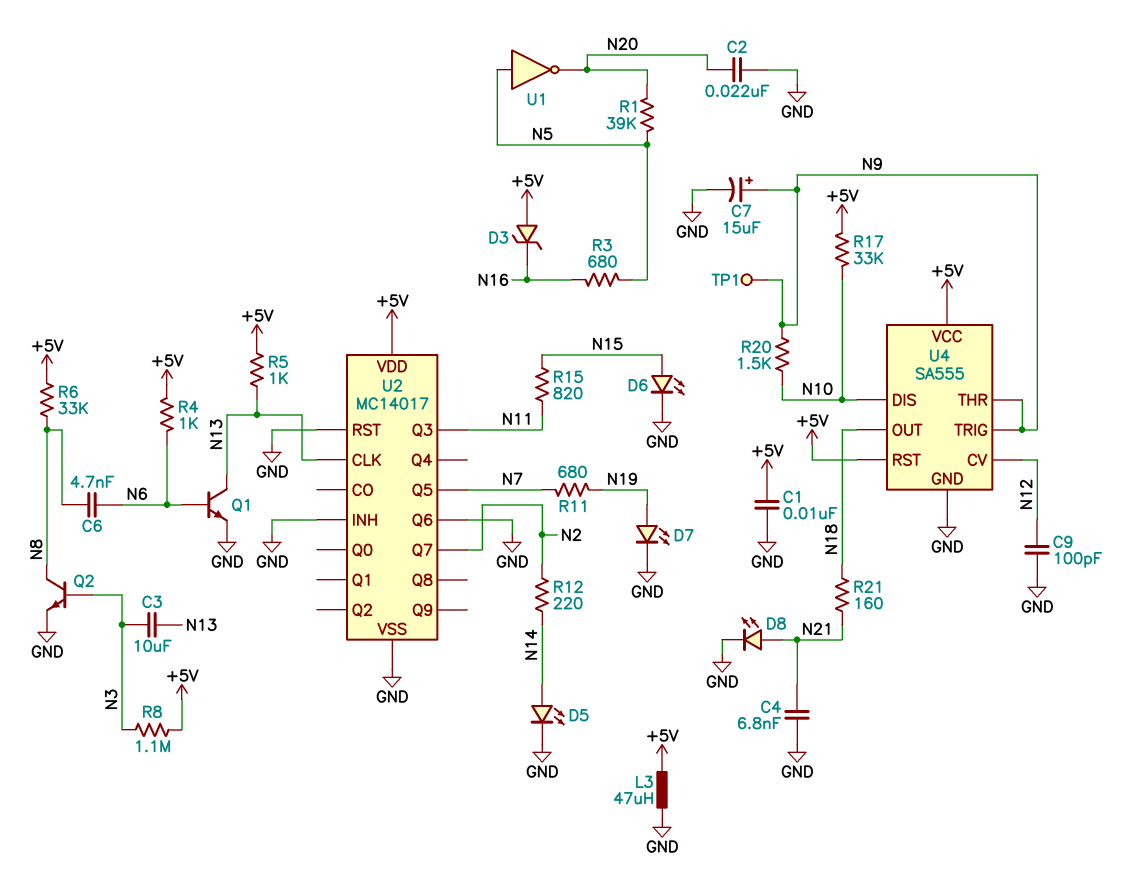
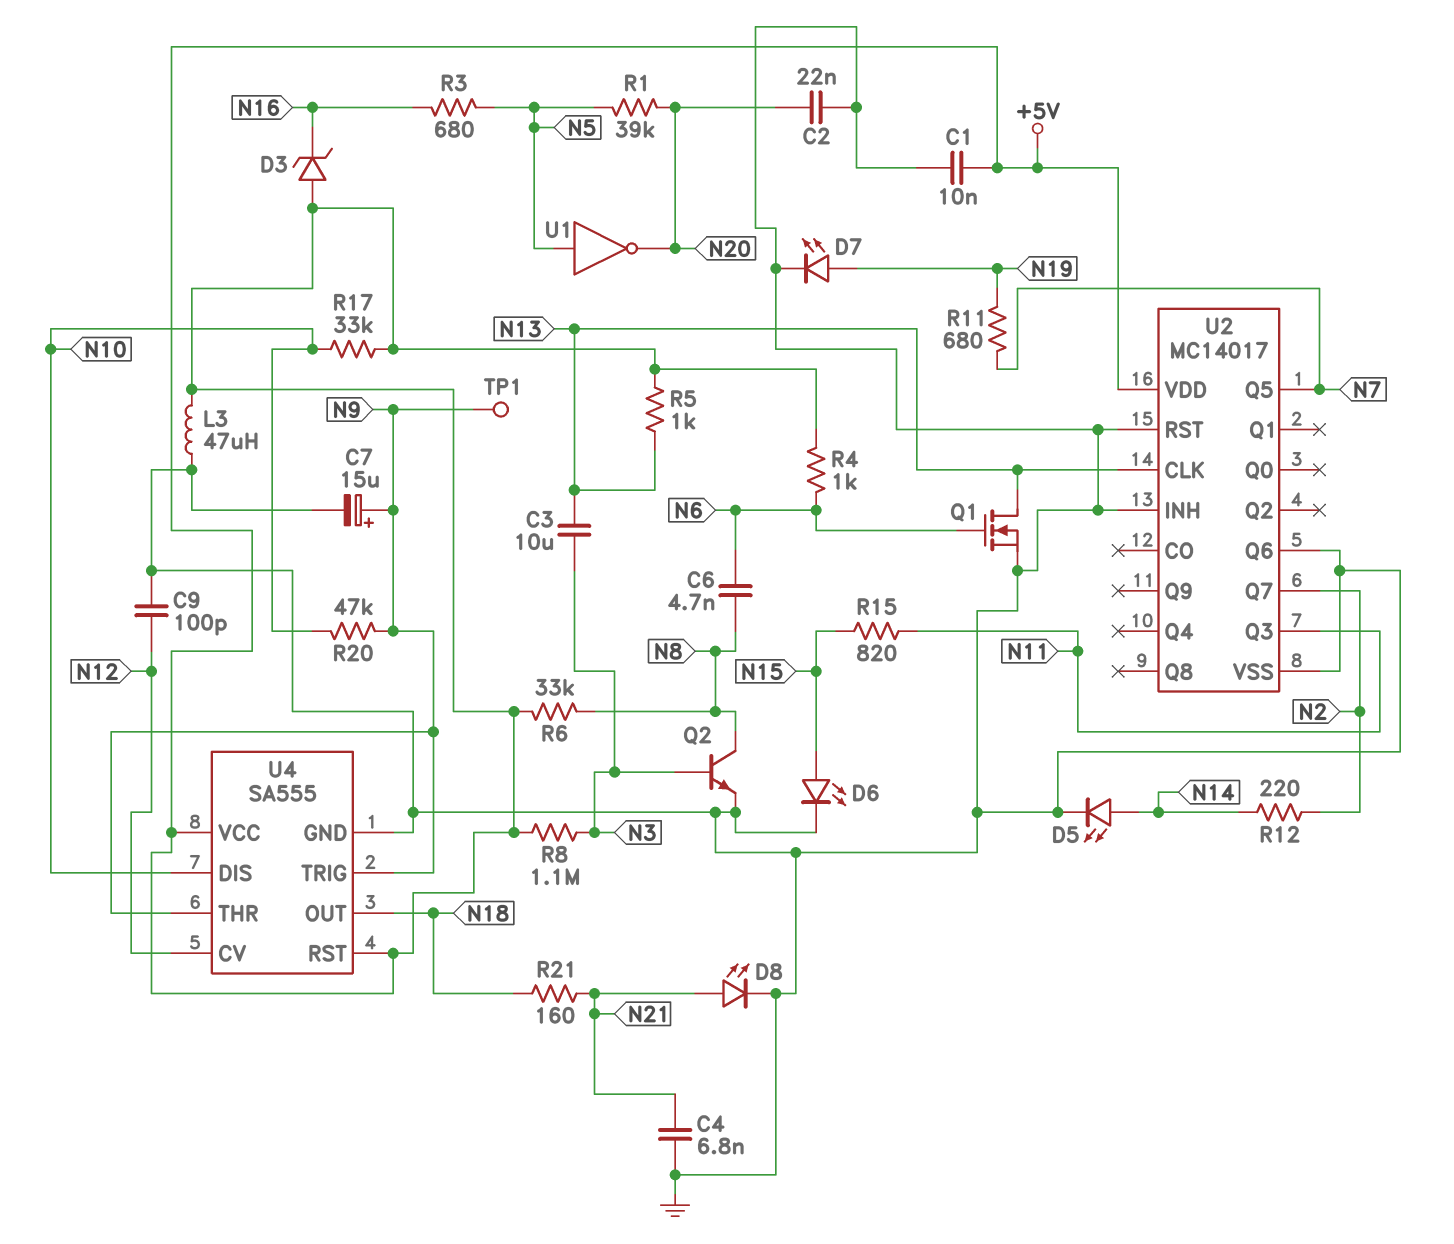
Q1: NPN (B N6, C N13, E GND) -> NMOS (G N6, D N13, S GND)
R20: 1.5k (N9, N10) -> 47k (N9, N10)

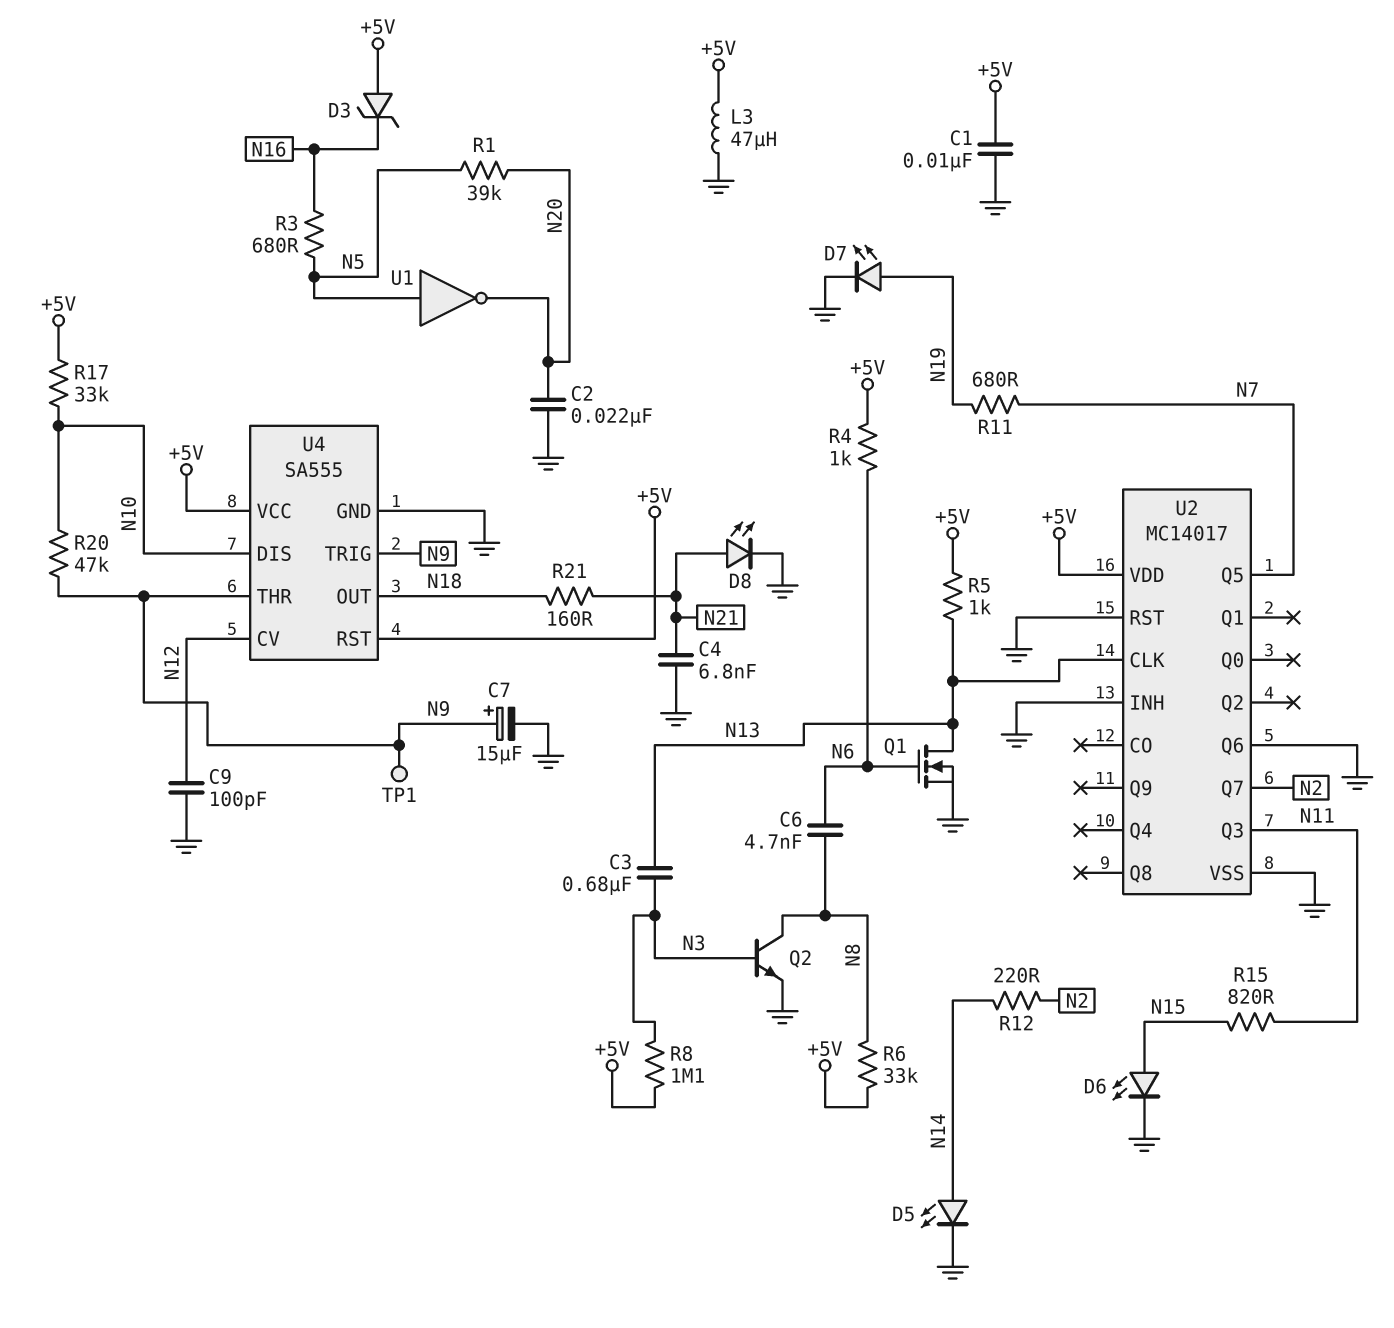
C3: 10uF (N3, N13) -> 680nF (N3, N13)

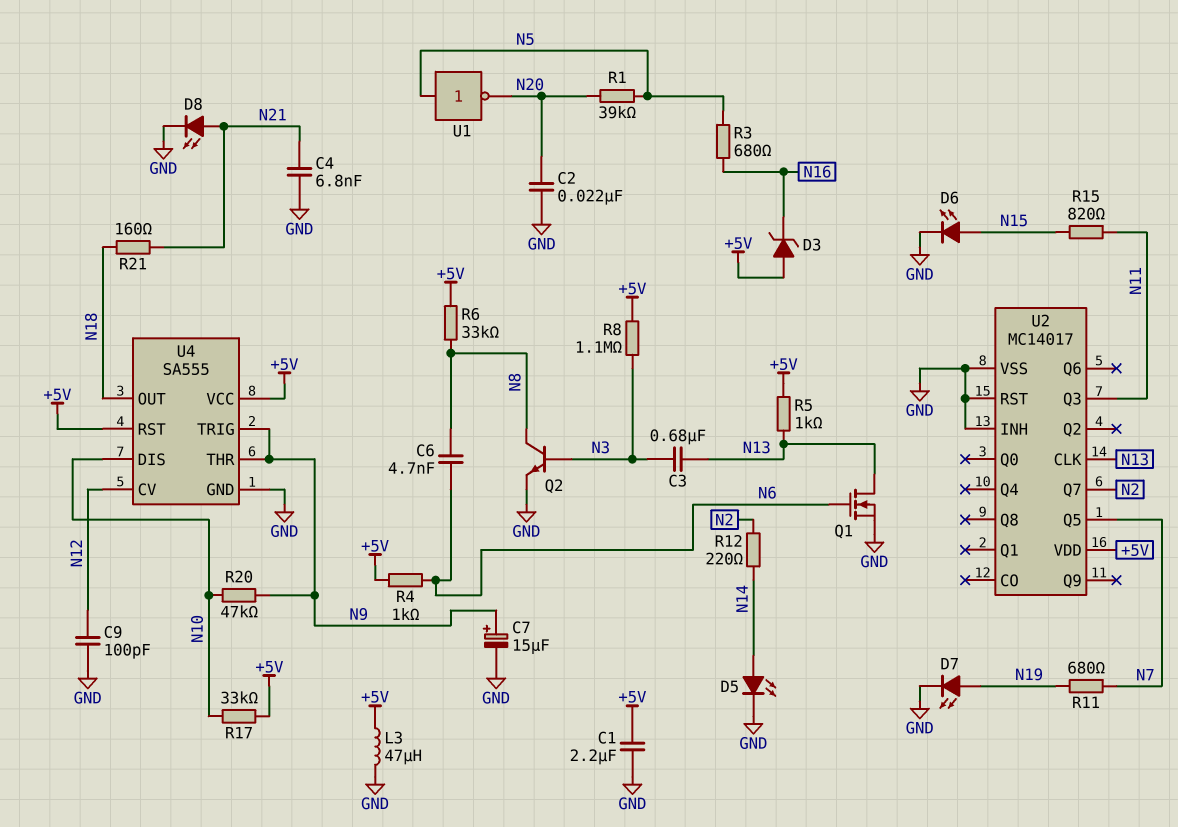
C1: 10nF (+5V, GND) -> 2.2uF (+5V, GND)
TP1: test point (N9) -> none
U2 pin Q6: GND -> none

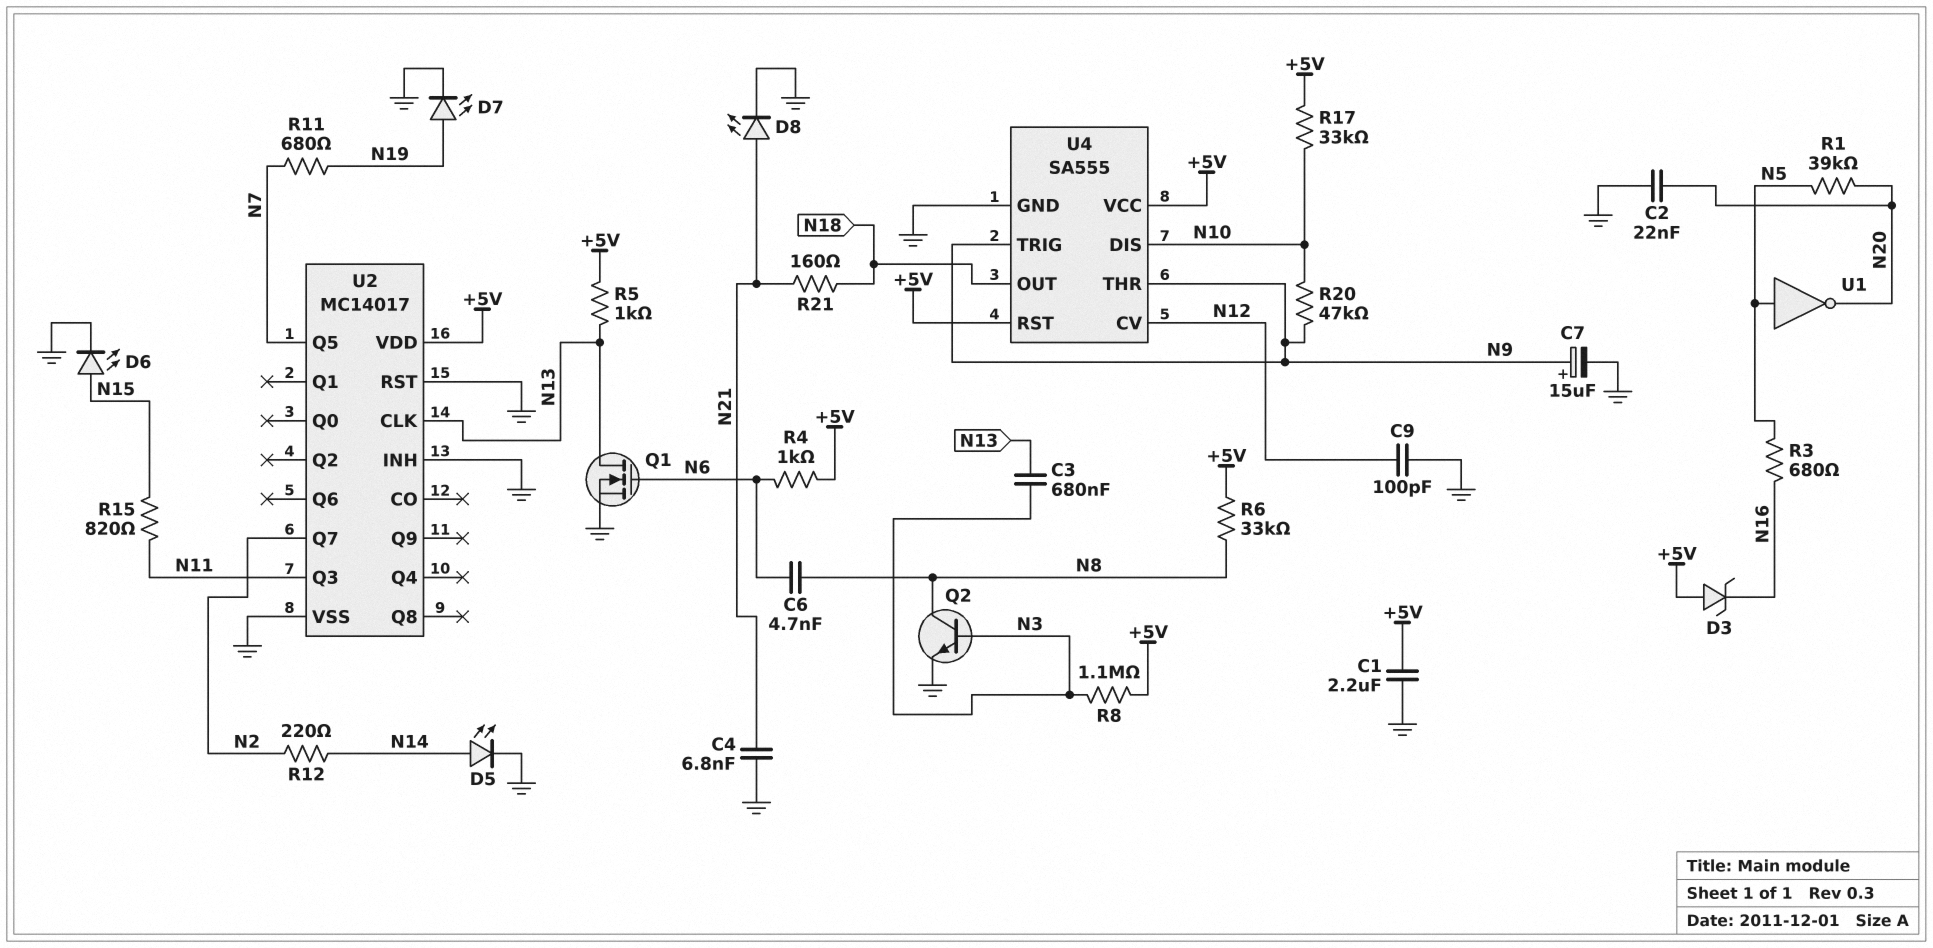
L3: 47uH (+5V, GND) -> none

